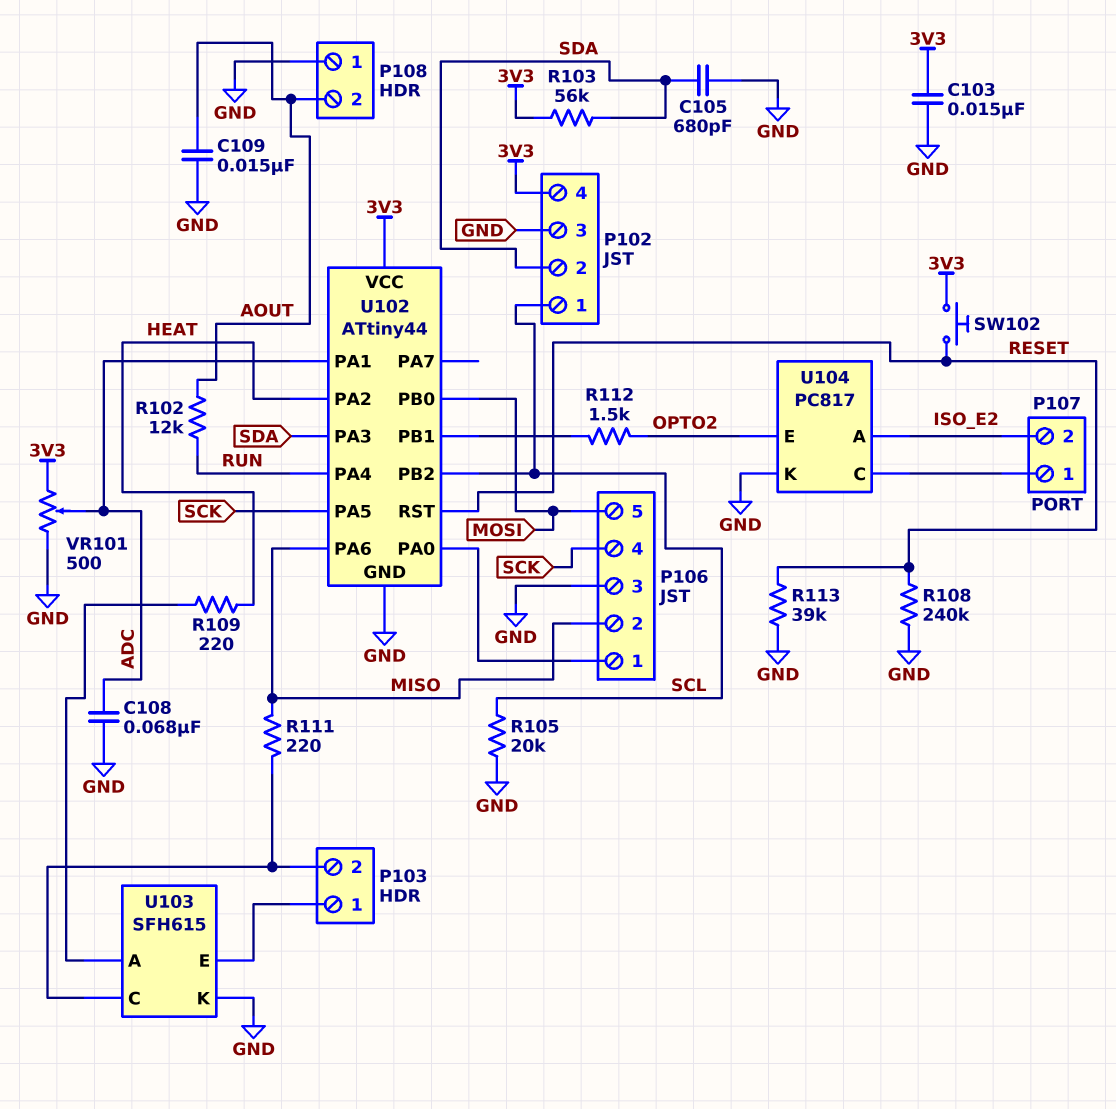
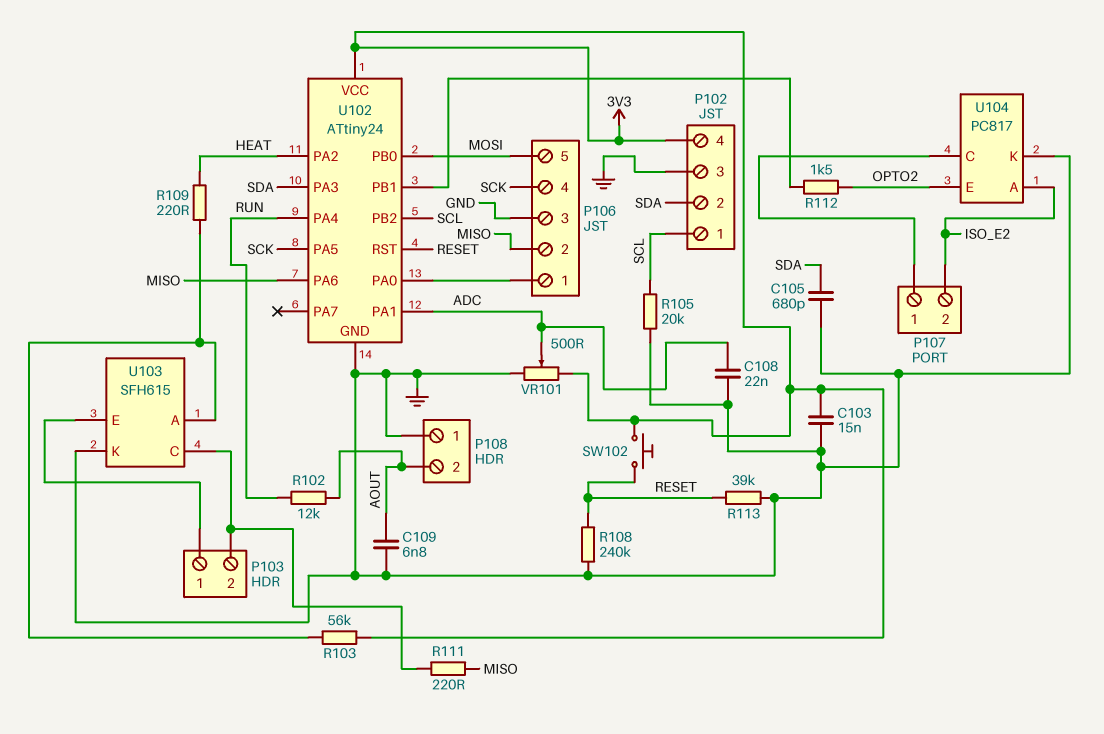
C108: 68nF (ADC, GND) -> 22nF (ADC, GND)
C109: 15nF (AOUT, GND) -> 6.8nF (AOUT, GND)
R103: 56k (3V3, SDA) -> 56k (3V3, U103/A)
U102: ATtiny44 -> ATtiny24

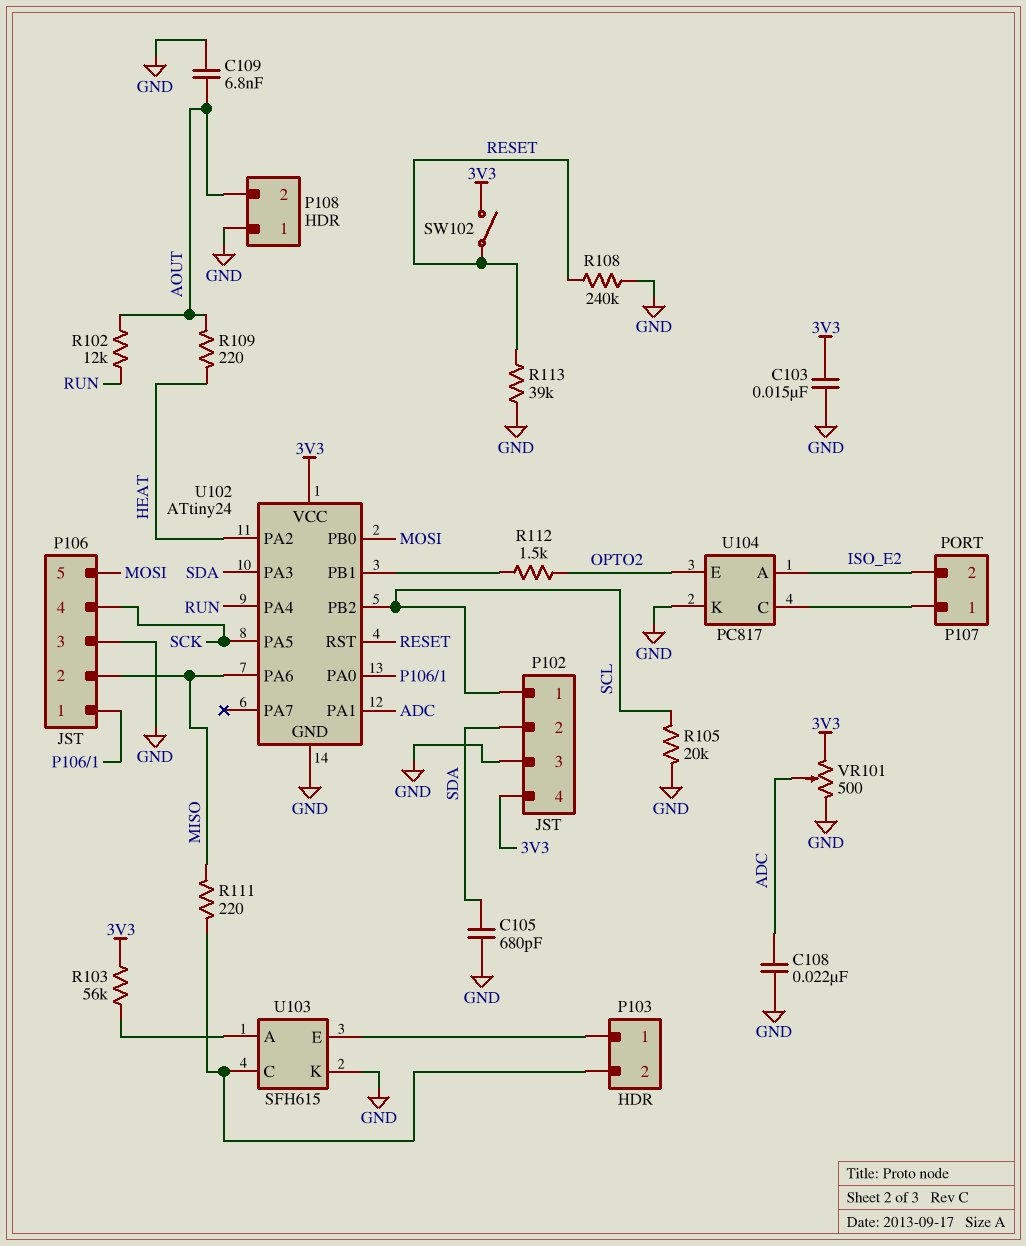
R109: 220 (HEAT, U103/A) -> 220 (AOUT, HEAT)
SW102: button (3V3, RESET) -> switch (3V3, RESET)

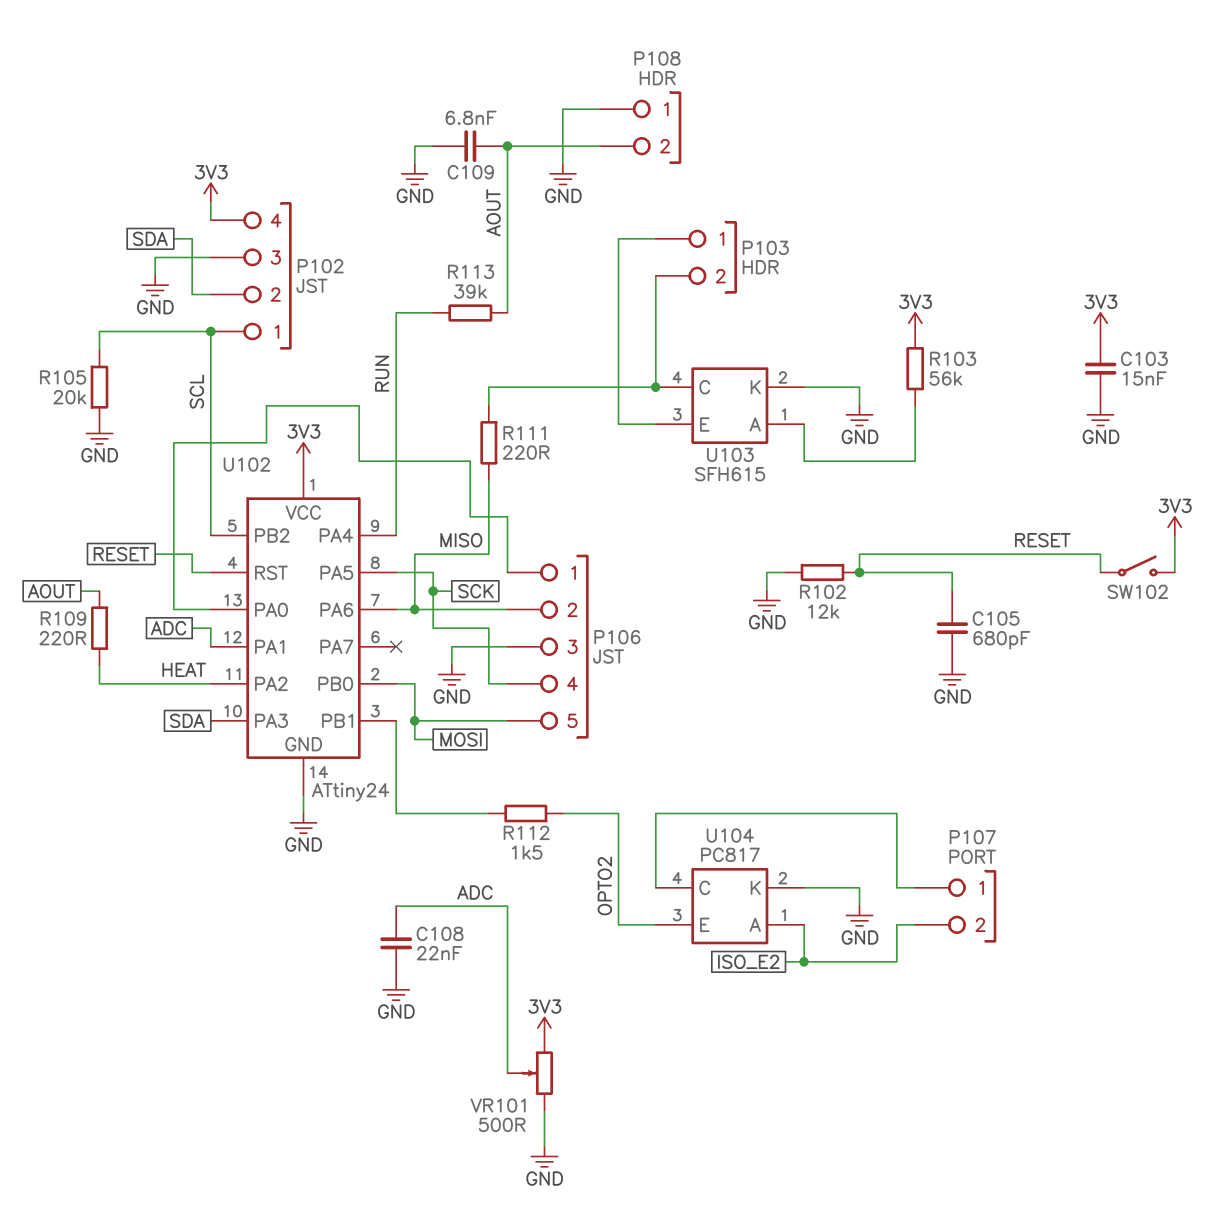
C105: 680pF (GND, SDA) -> 680pF (GND, RESET)
R102: 12k (AOUT, RUN) -> 12k (GND, RESET)
R108: 240k (GND, RESET) -> none
R113: 39k (GND, RESET) -> 39k (AOUT, RUN)

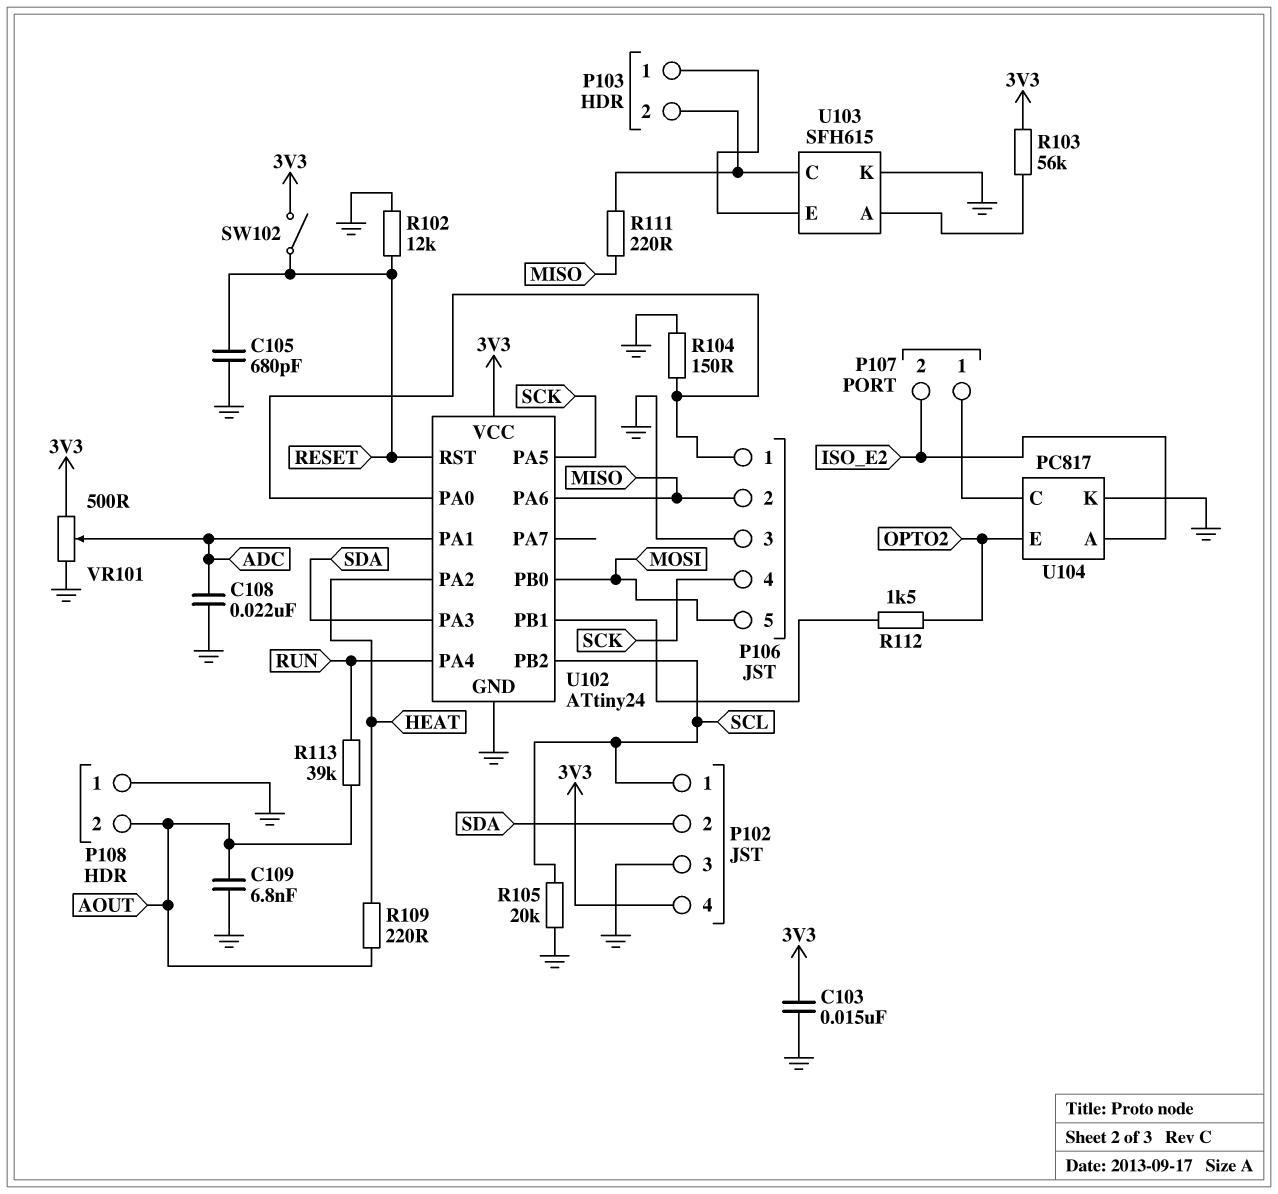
R104: none -> 150 (GND, P106/1)

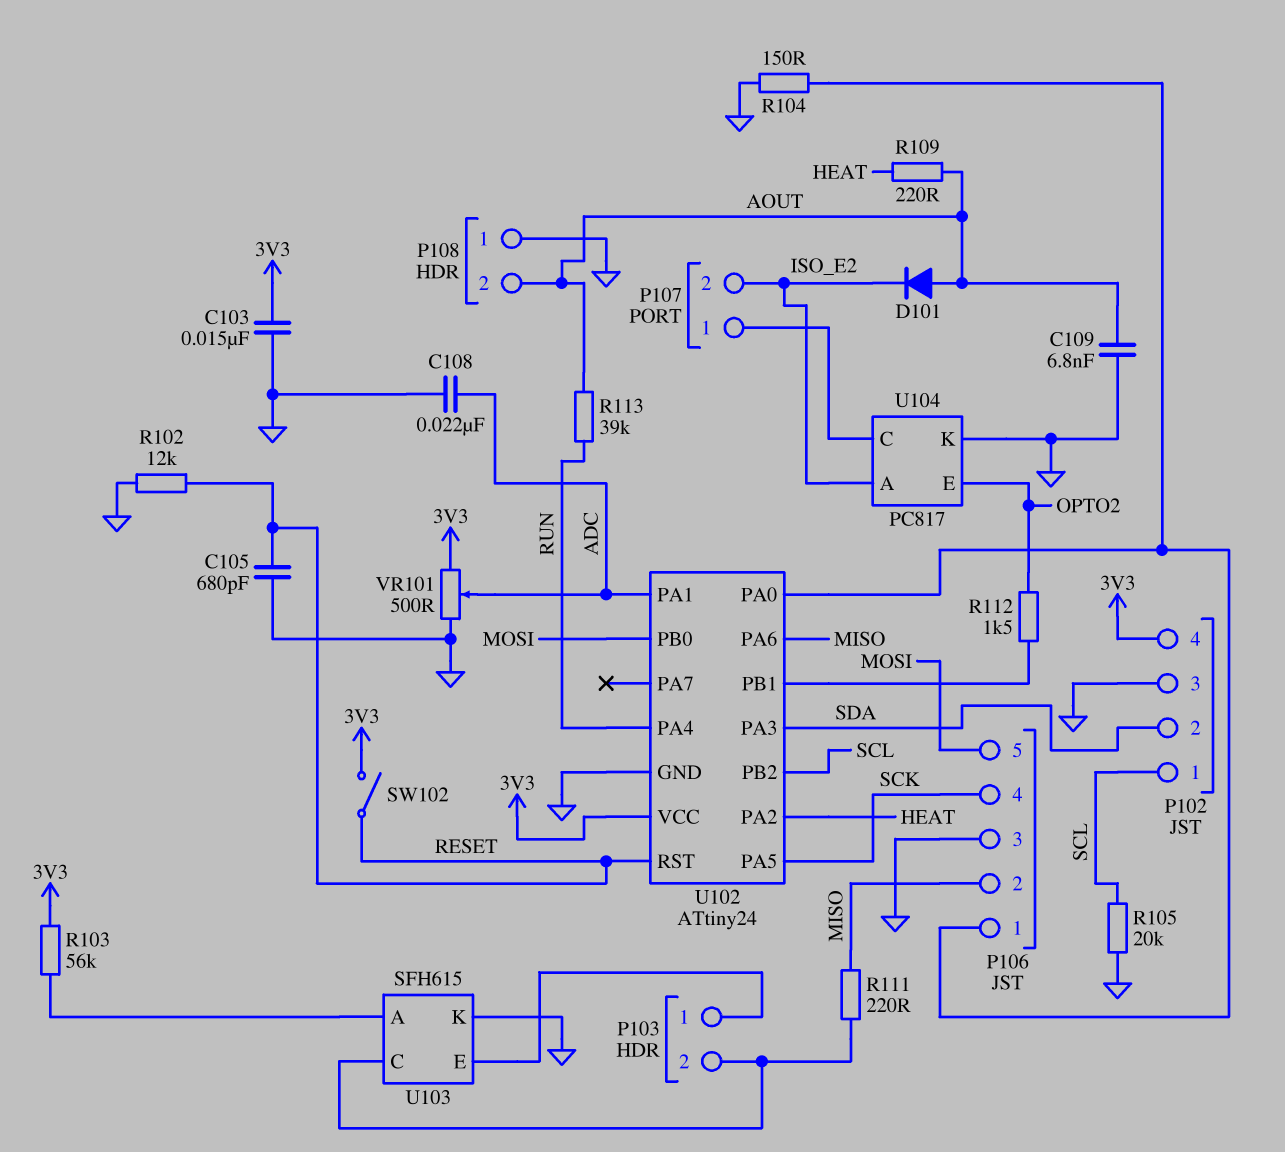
D101: none -> diode (A AOUT, K ISO_E2)

